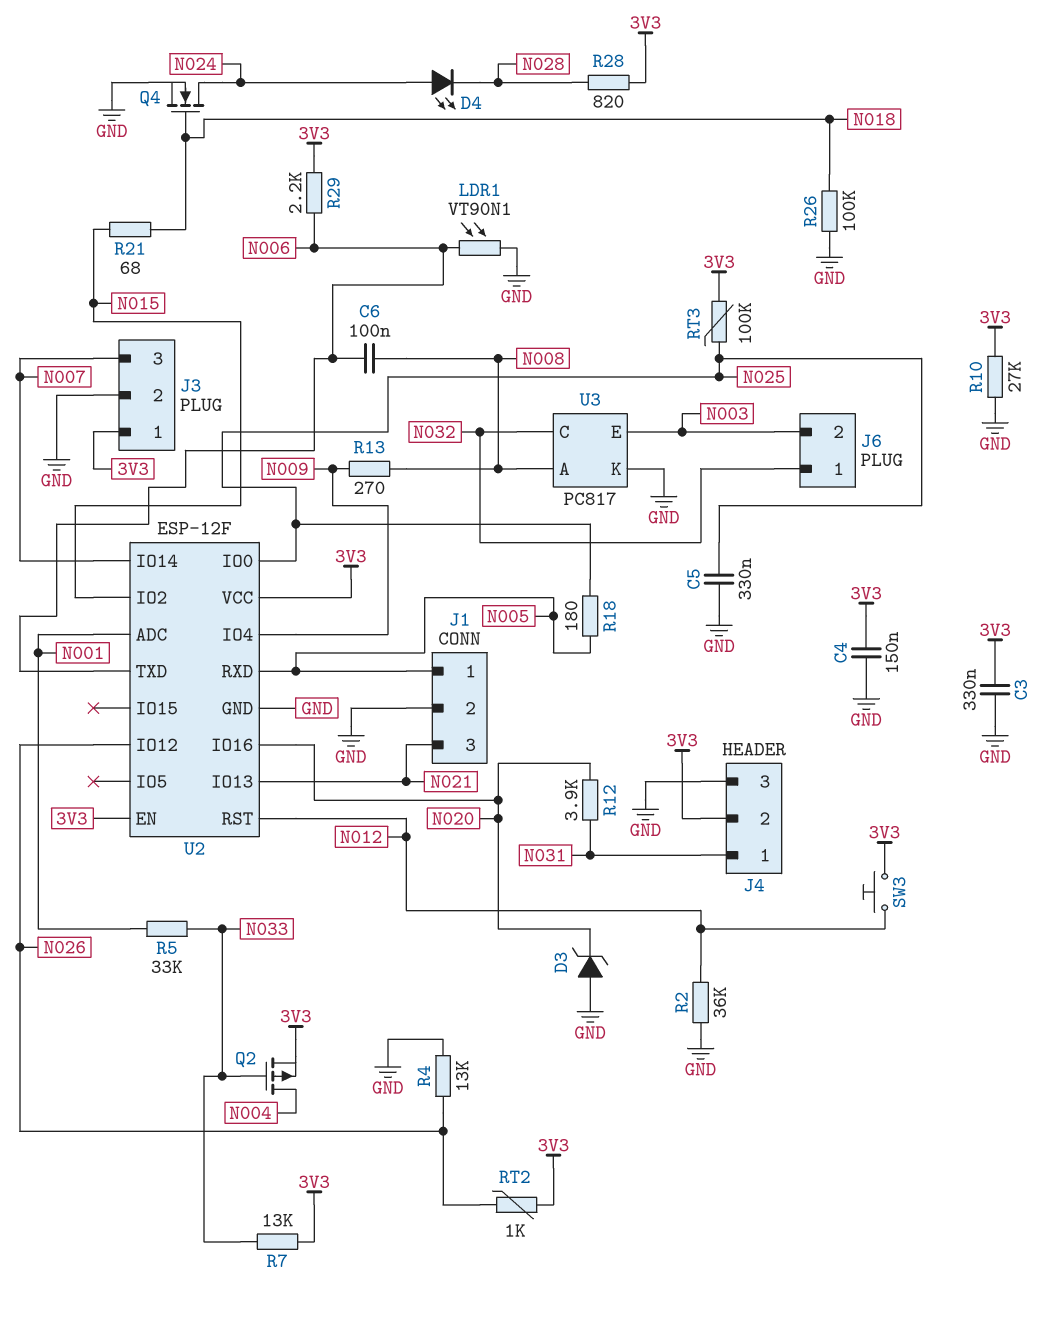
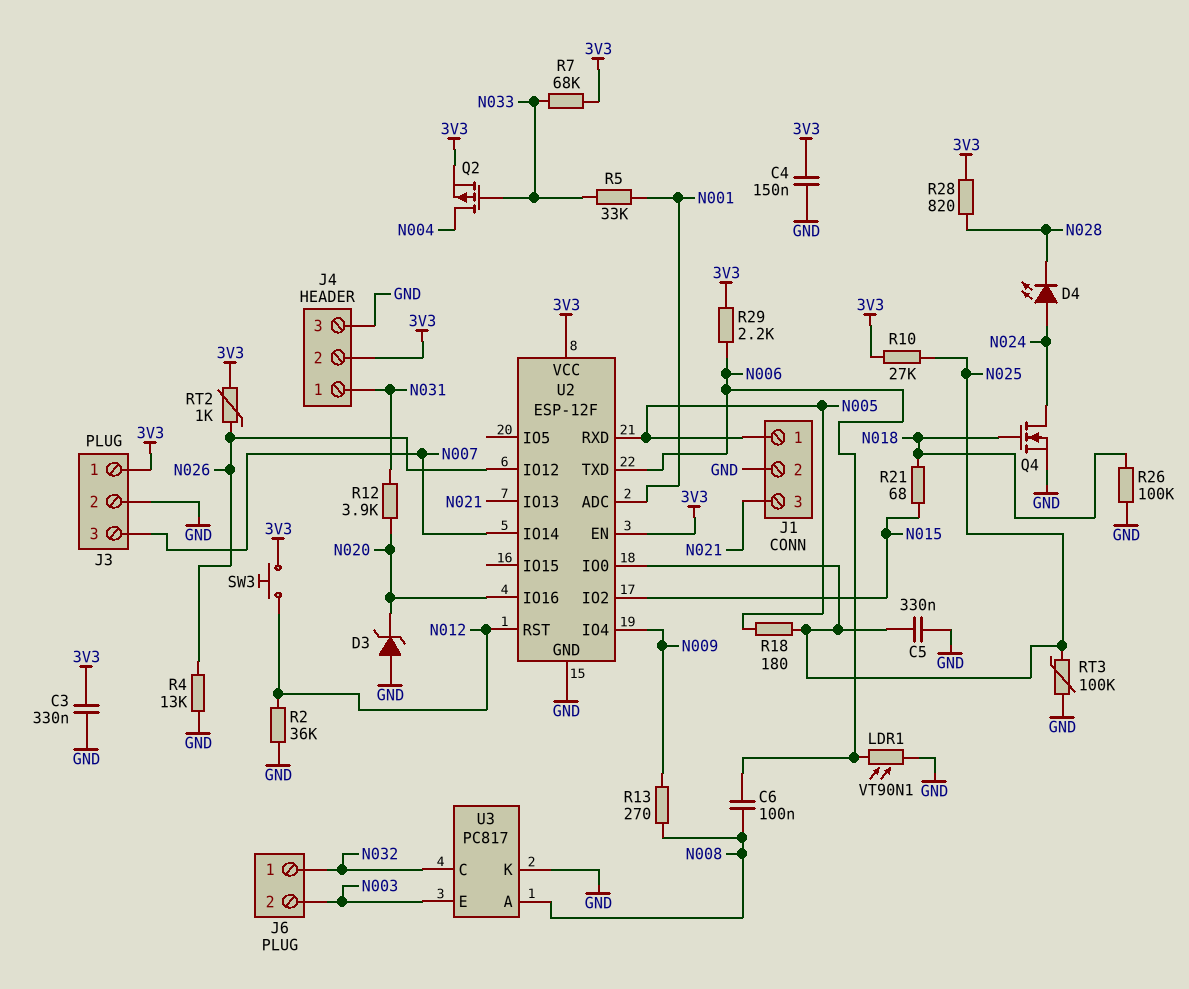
R7: 13k (3V3, N033) -> 68k (3V3, N033)
R10: 27k (3V3, GND) -> 27k (3V3, N025)
RT3: 100k (3V3, N025) -> 100k (GND, N025)

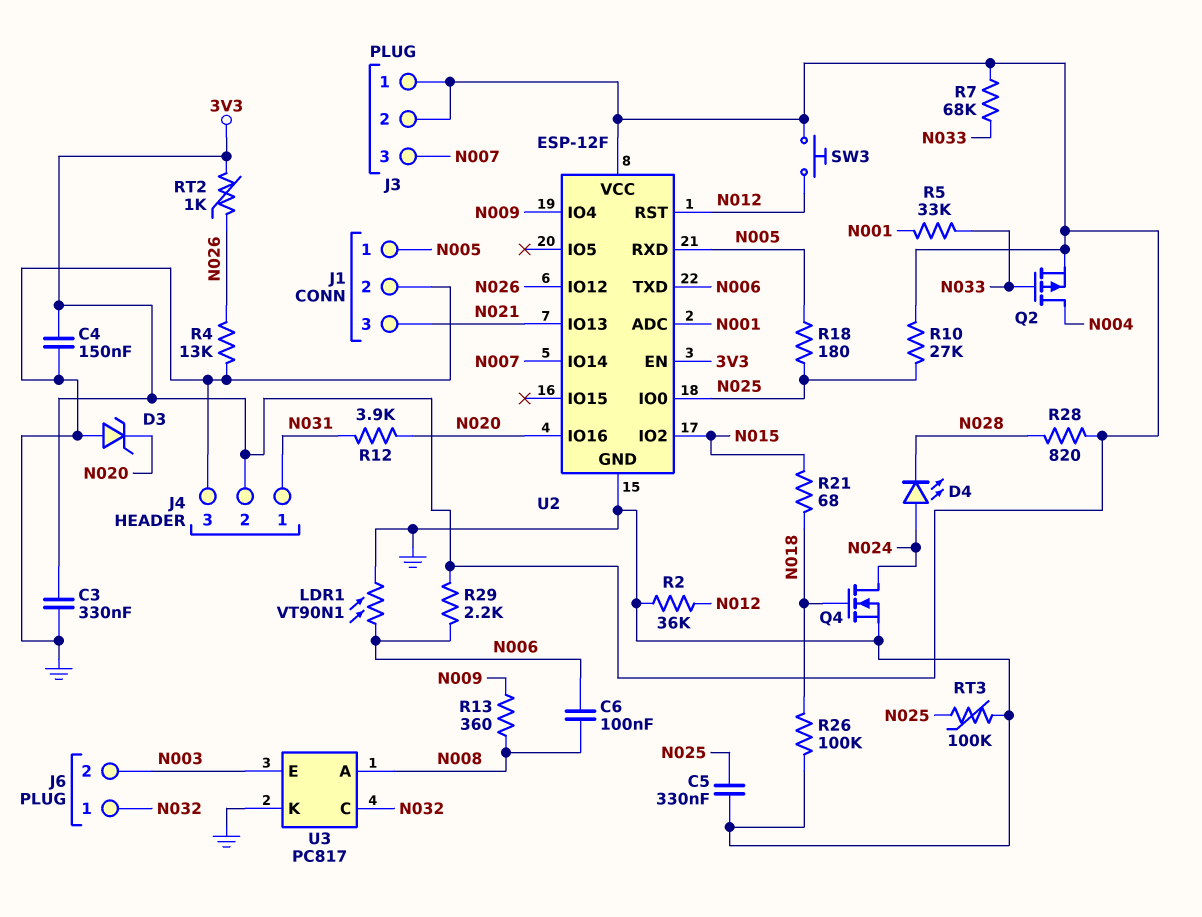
J3 pin 2: GND -> 3V3
R13: 270 (N008, N009) -> 360 (N008, N009)

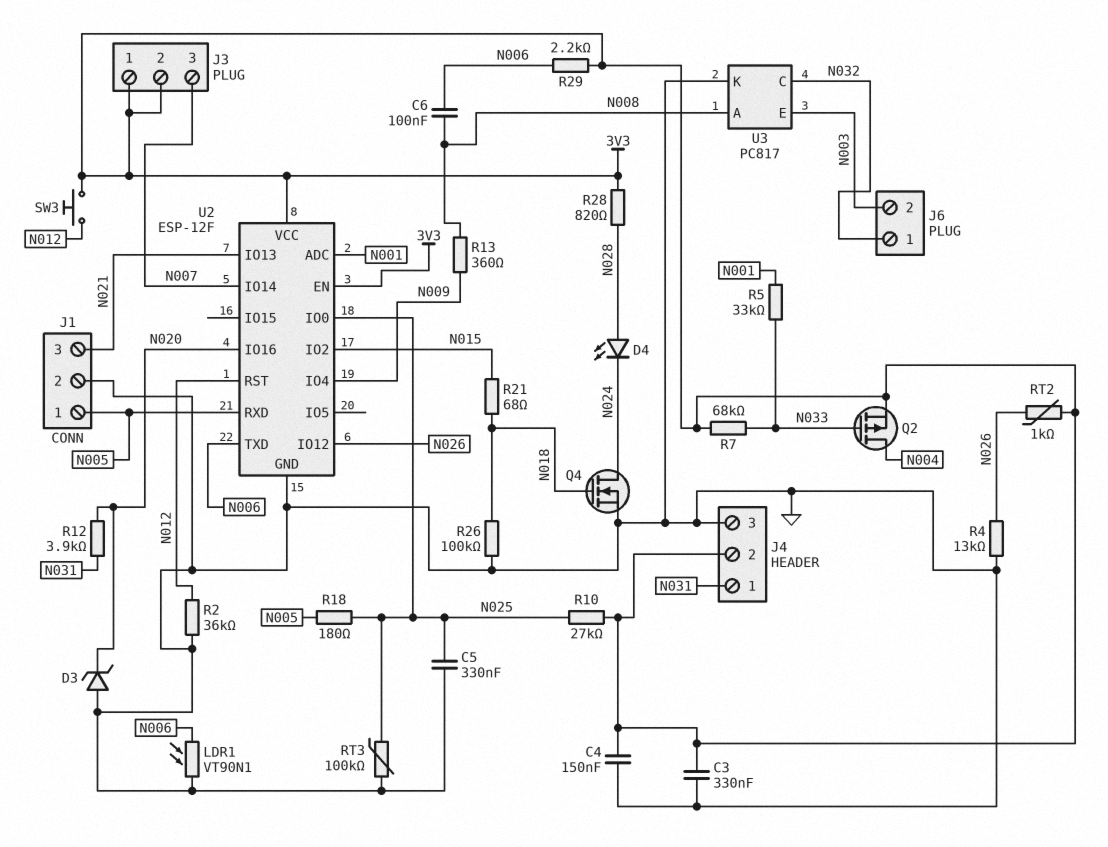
D4: LED (A N024, K N028) -> LED (A N028, K N024)

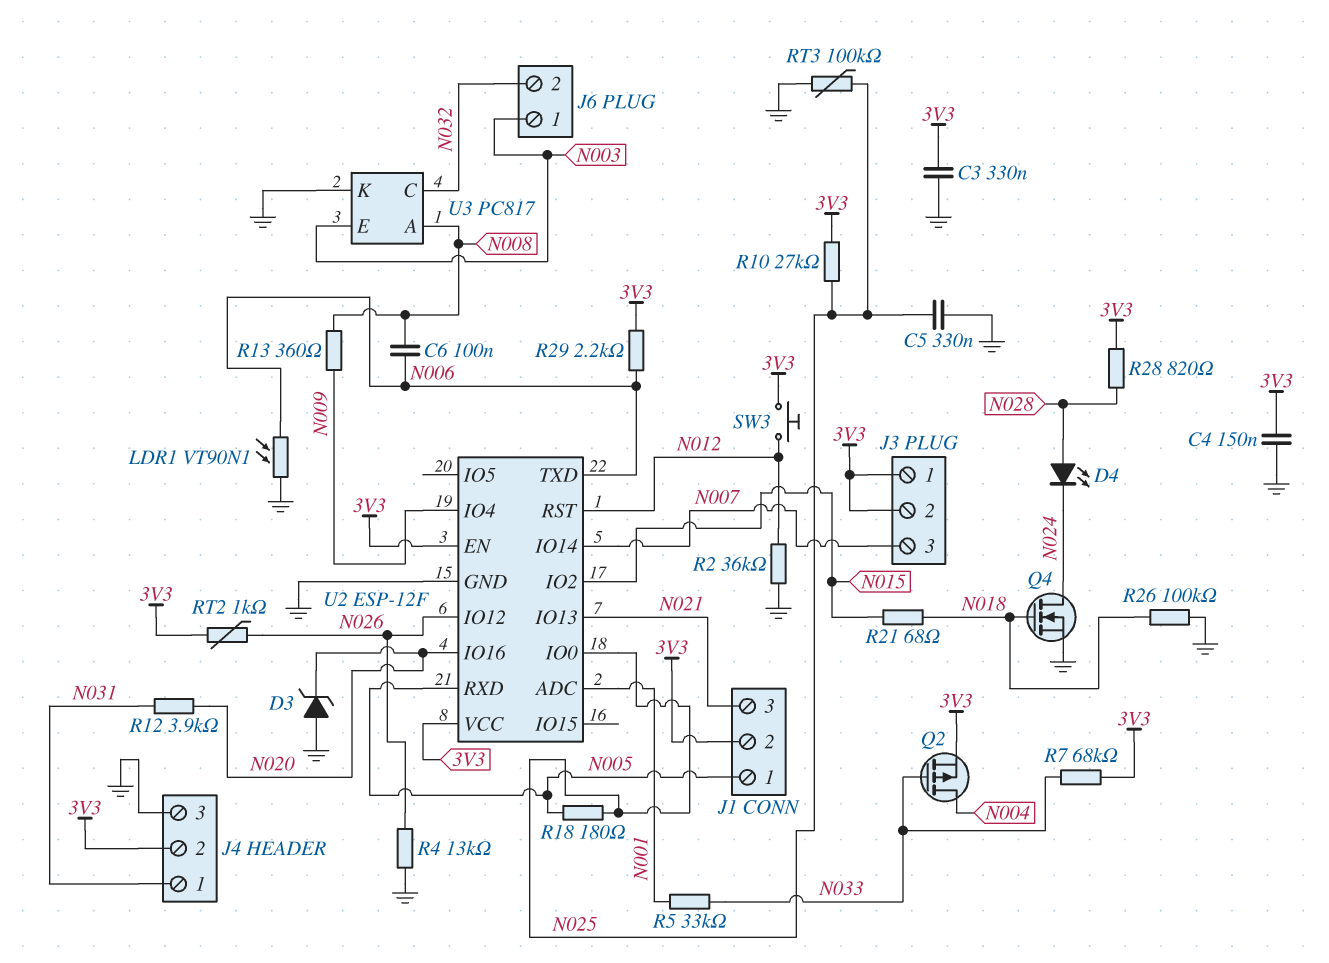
J1 pin 2: GND -> 3V3
J6 pin 1: N032 -> N003
J6 pin 2: N003 -> N032

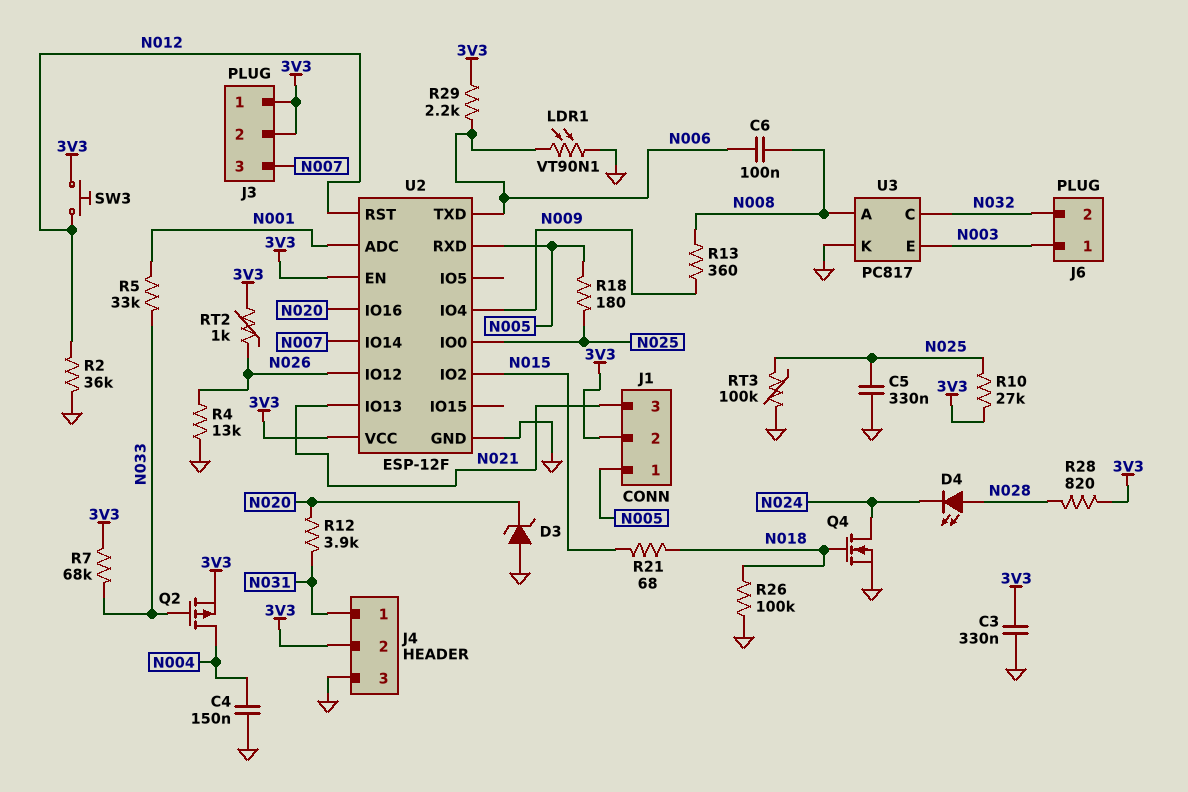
C4: 150nF (3V3, GND) -> 150nF (GND, N004)

